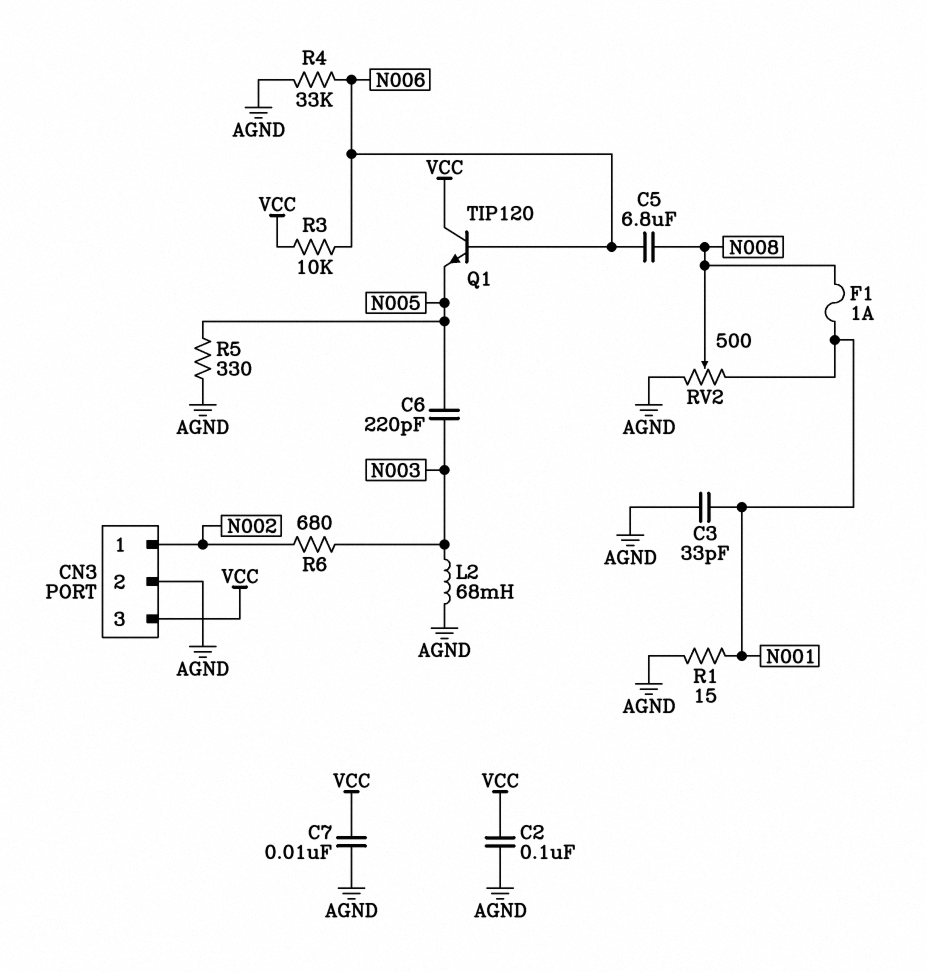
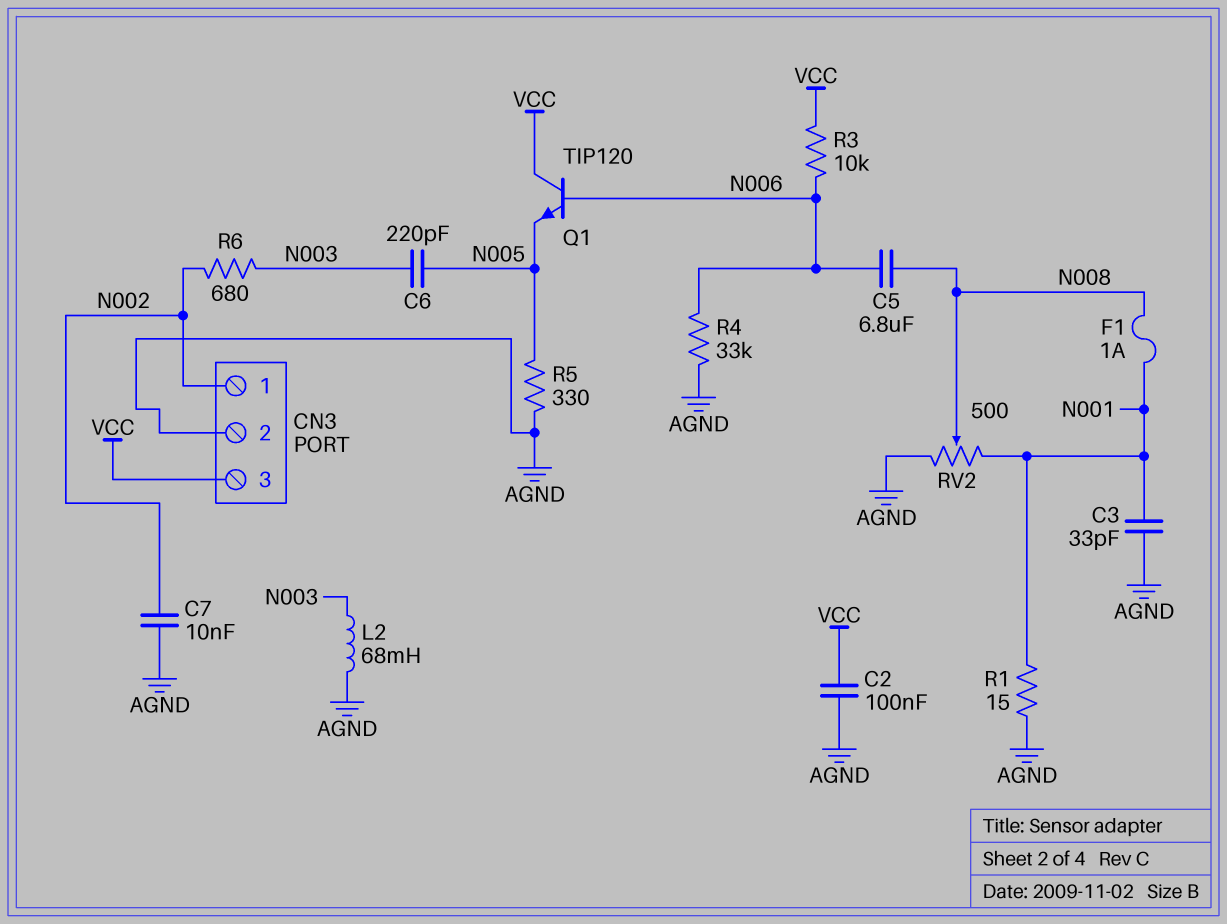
C7: 10nF (AGND, VCC) -> 10nF (AGND, N002)

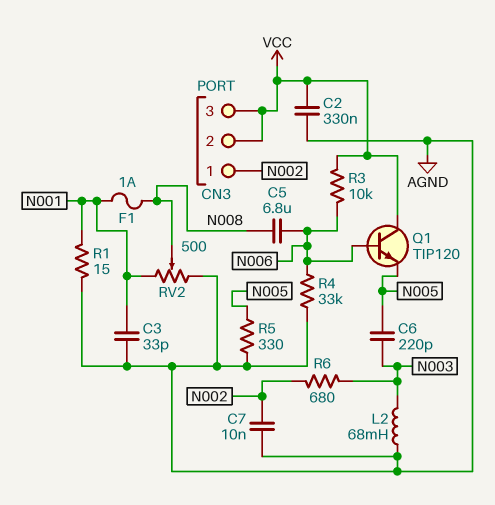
C2: 100nF (AGND, VCC) -> 330nF (AGND, VCC)
CN3 pin 2: AGND -> VCC

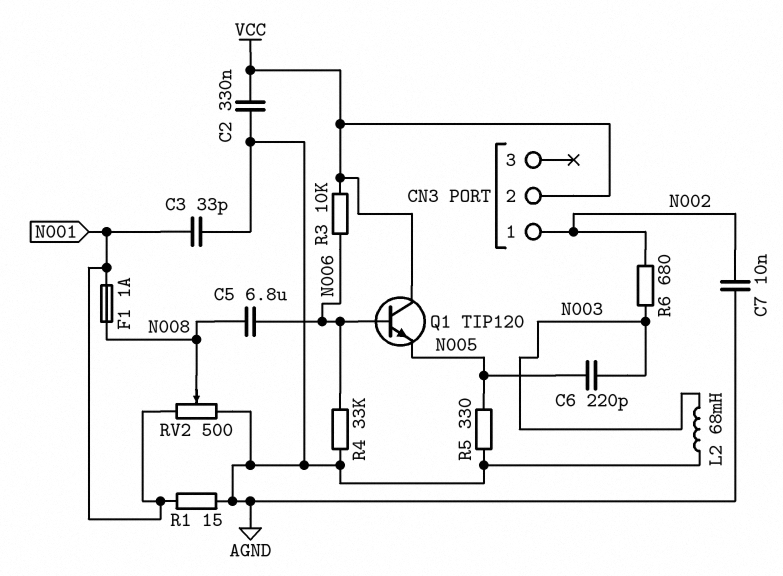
CN3 pin 3: VCC -> none

